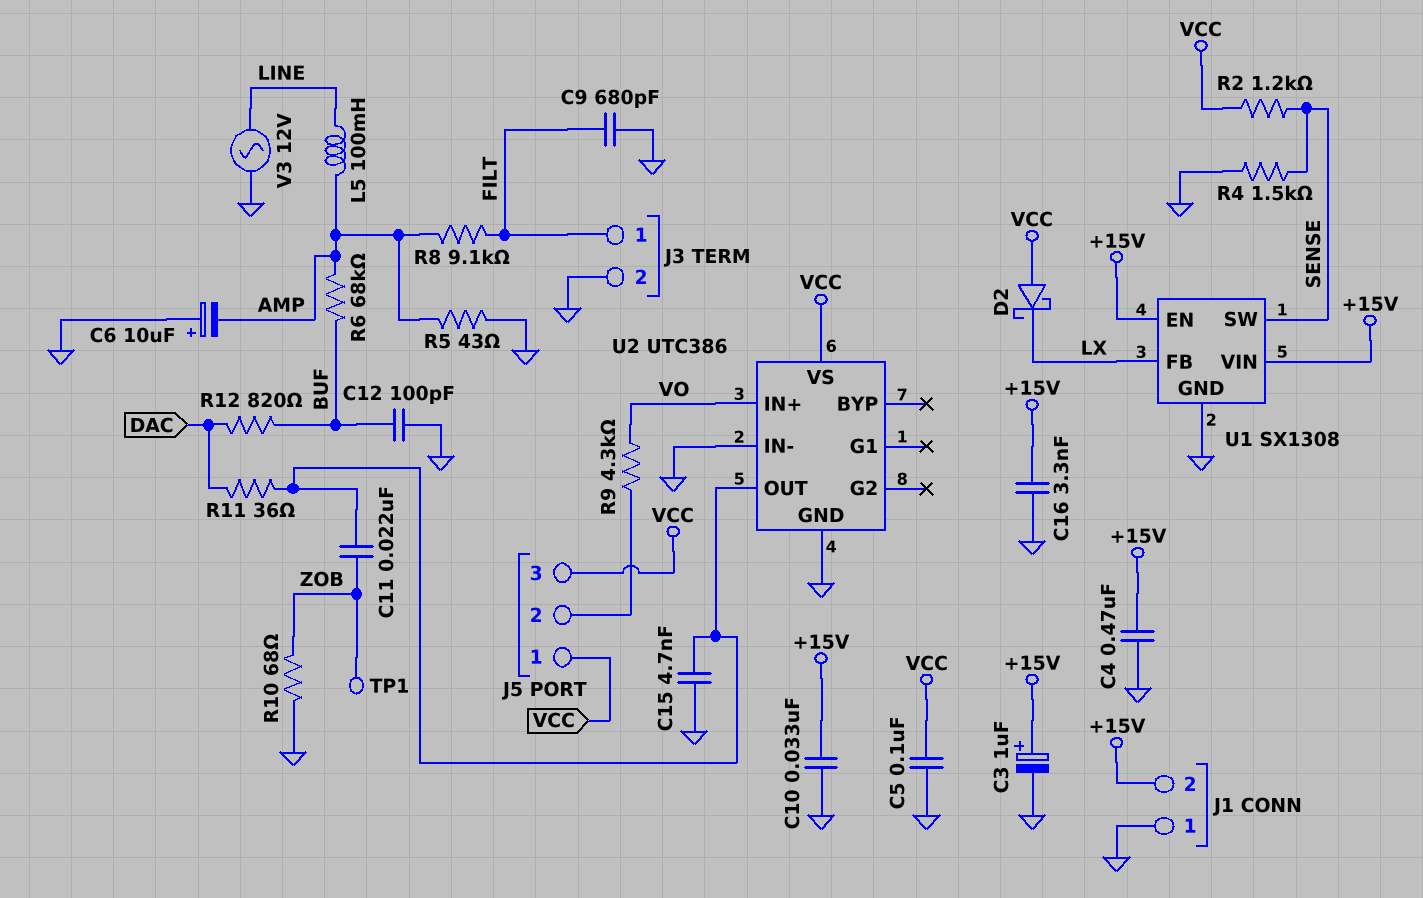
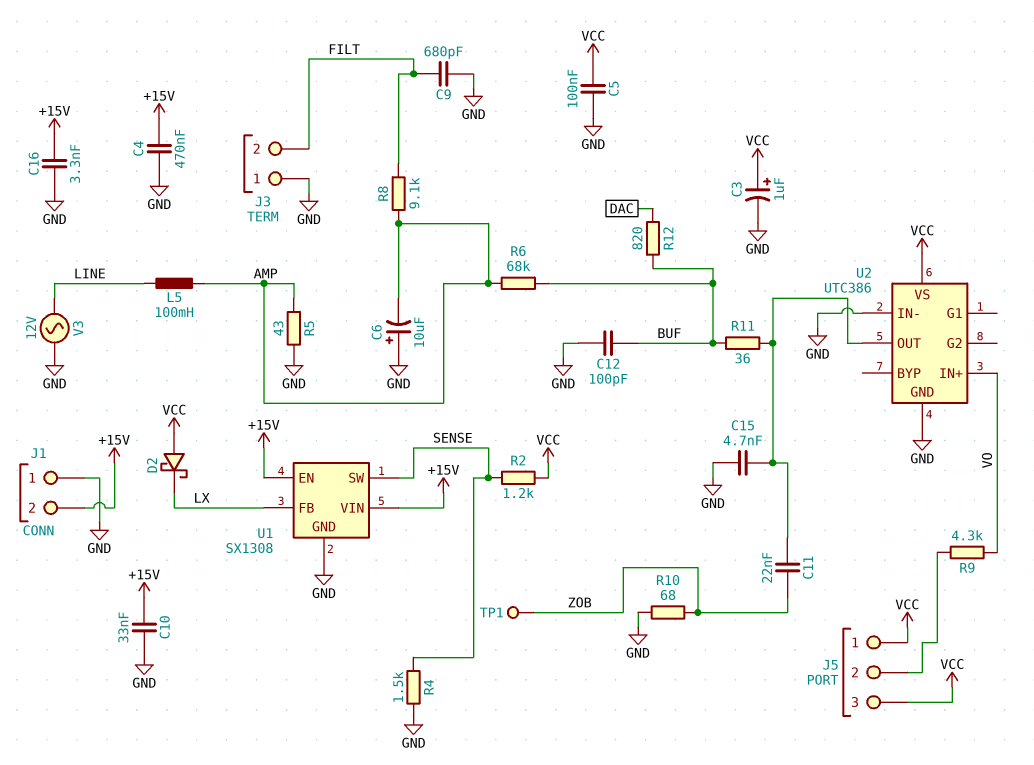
C3: 1uF (plus +15V, minus GND) -> 1uF (plus VCC, minus GND)
J3 pin 1: FILT -> GND
J3 pin 2: GND -> FILT
R11: 36 (DAC, U2/OUT) -> 36 (BUF, U2/OUT)

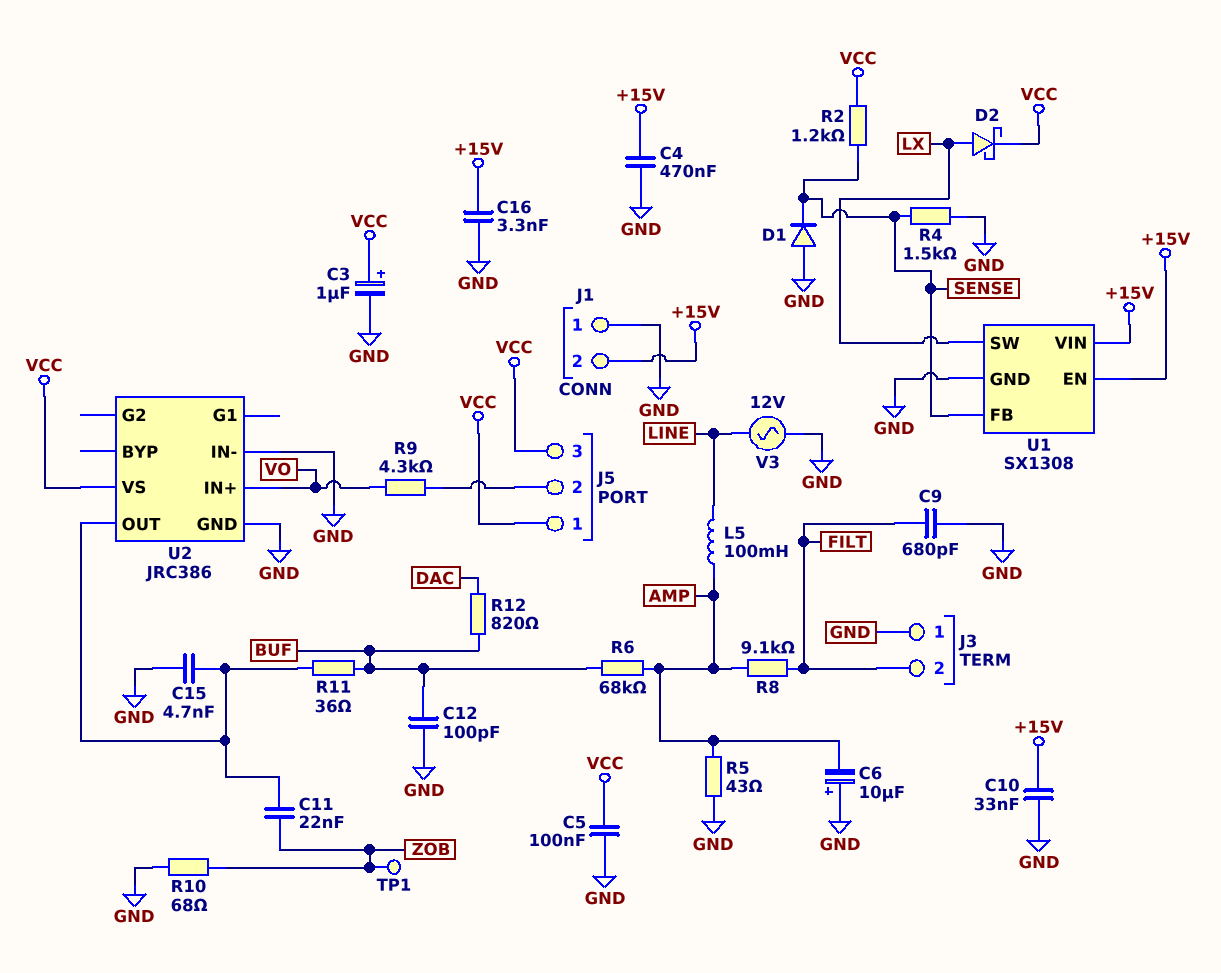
D1: none -> diode (A GND, K SENSE)
D2: schottky (A VCC, K LX) -> schottky (A LX, K VCC)
U1 pin FB: LX -> SENSE
U1 pin SW: SENSE -> LX
U2: UTC386 -> JRC386

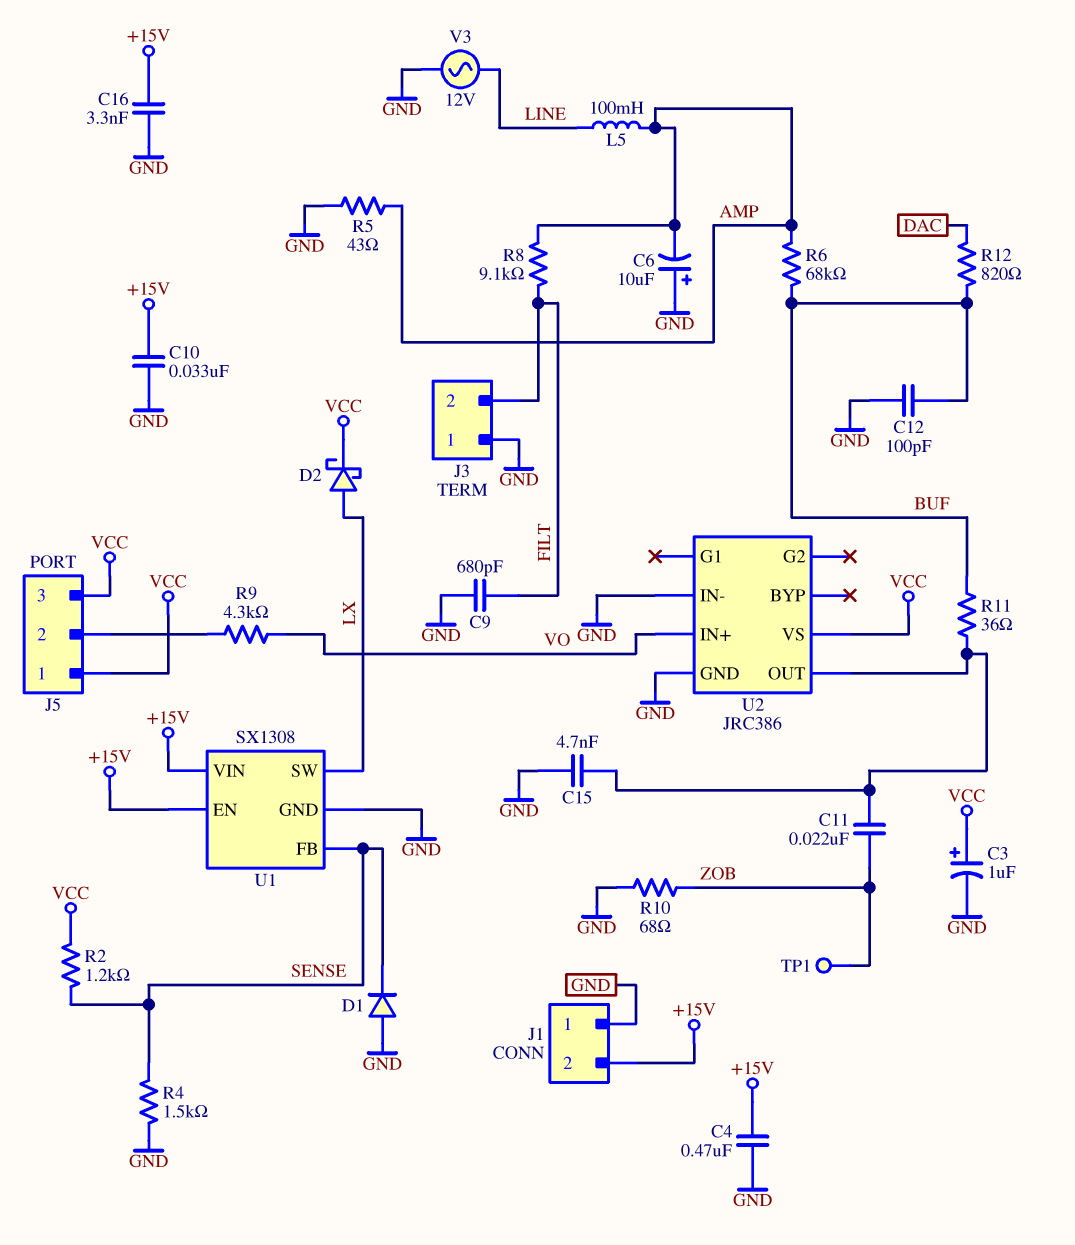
C5: 100nF (GND, VCC) -> none

